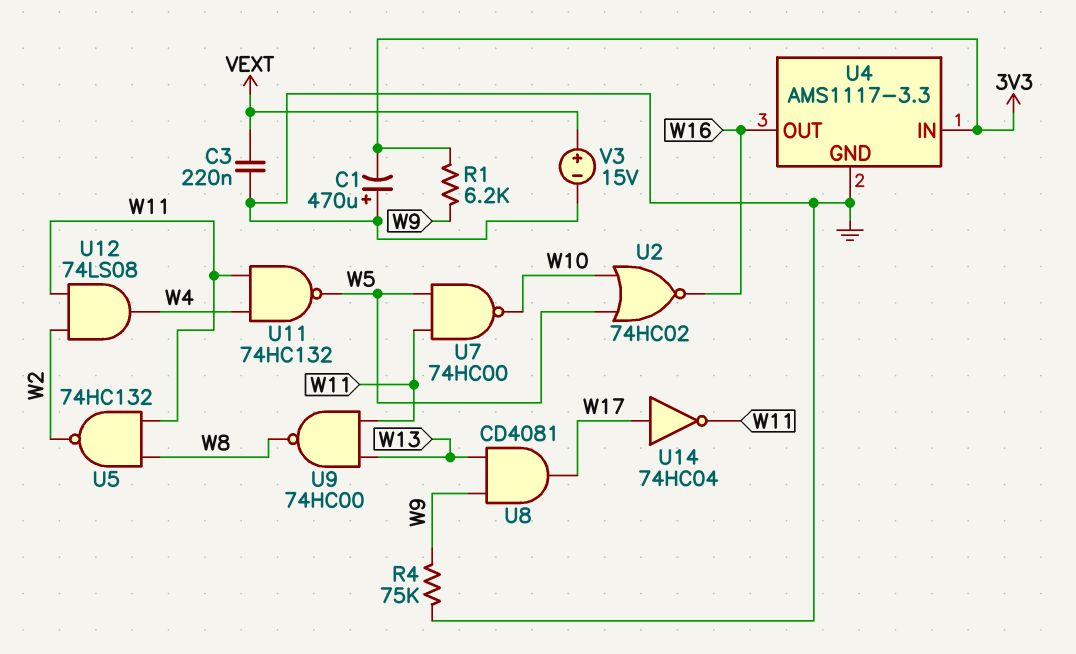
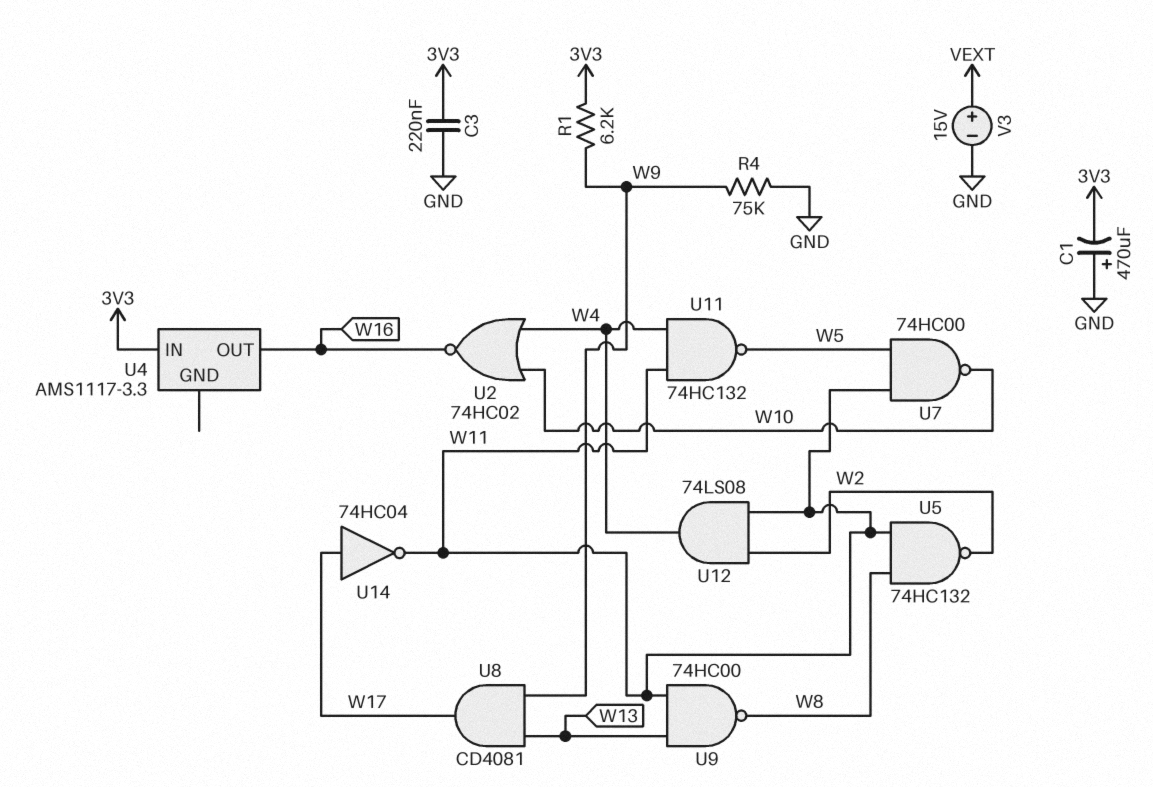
C3: 220nF (GND, VEXT) -> 220nF (3V3, GND)
U2: NOR 74HC02 (in W5, in W10, out W16) -> NOR 74HC02 (in W4, in W10, out W16)
U4 pin GND: GND -> none

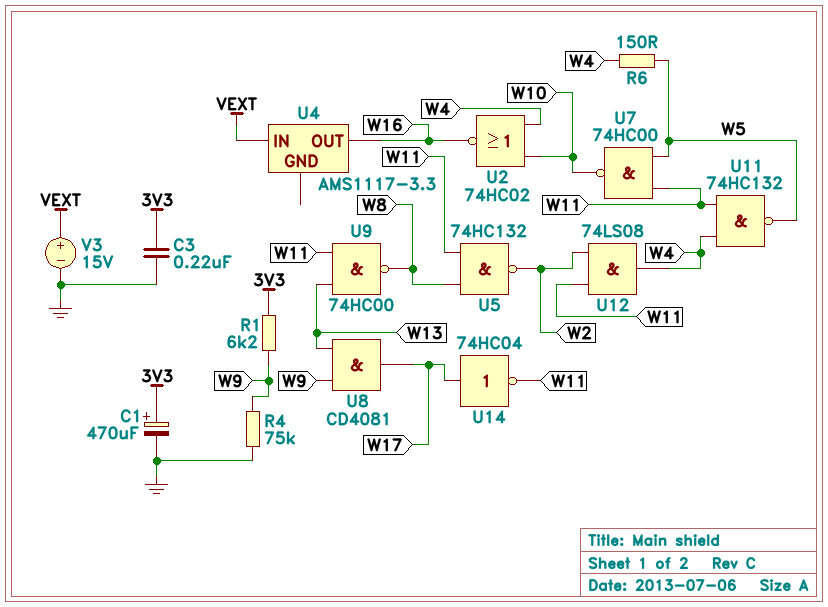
C1: 470uF (plus GND, minus 3V3) -> 470uF (plus 3V3, minus GND)
R6: none -> 150 (W4, W5)
U4 pin IN: 3V3 -> VEXT

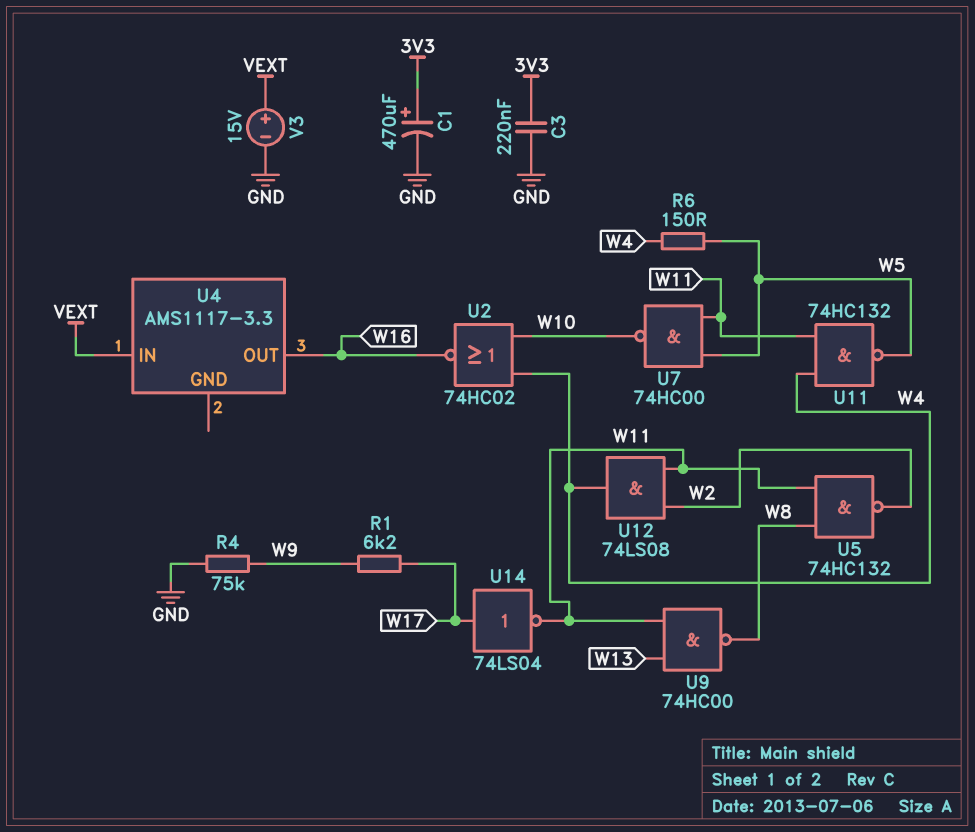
R1: 6.2k (3V3, W9) -> 6.2k (W9, W17)
U8: AND CD4081 (in W9, in W13, out W17) -> none
U14: NOT 74HC04 (in W17, out W11) -> NOT 74LS04 (in W17, out W11)

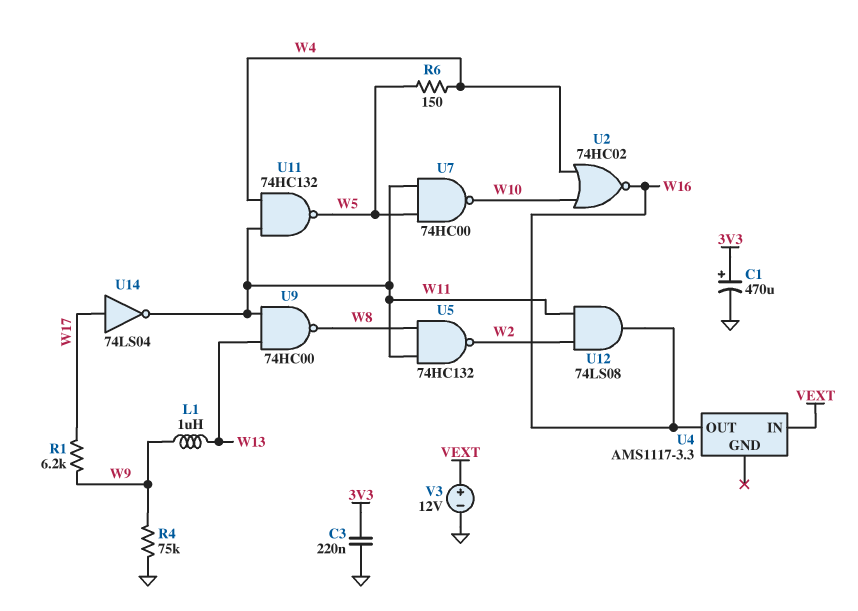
L1: none -> 1uH (W9, W13)
U12: AND 74LS08 (in W2, in W11, out W4) -> AND 74LS08 (in W2, in W11, out W16)
V3: 15V (plus VEXT, minus GND) -> 12V (plus VEXT, minus GND)

